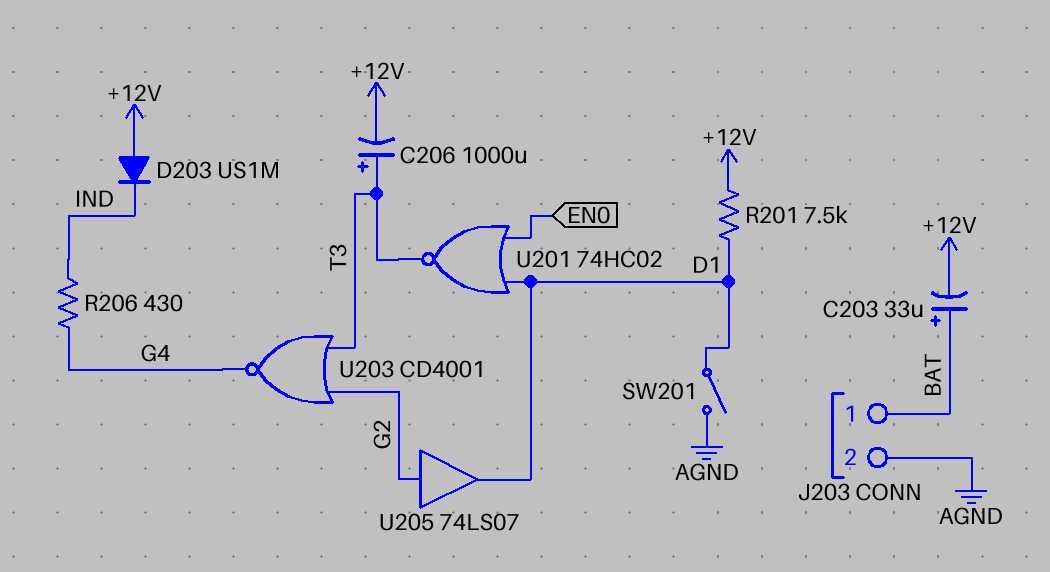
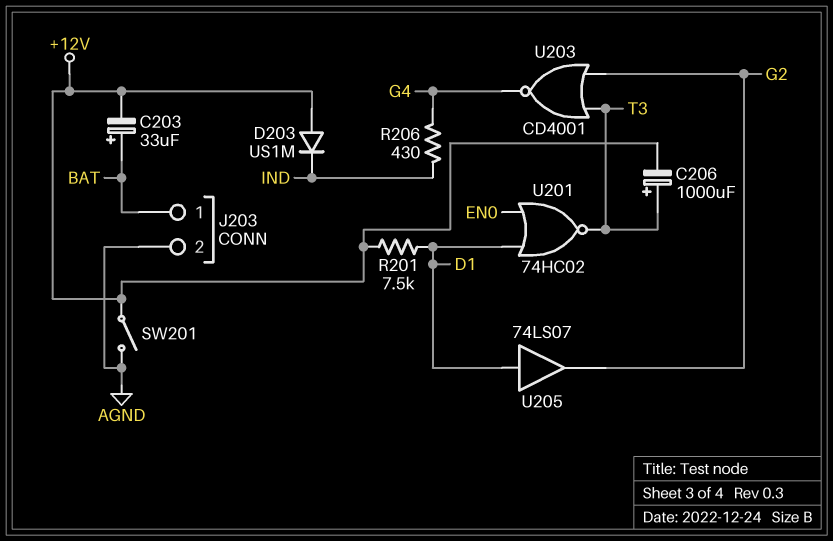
SW201: switch (AGND, D1) -> switch (+12V, AGND)
U205: buffer 74LS07 (in G2, out D1) -> buffer 74LS07 (in D1, out G2)

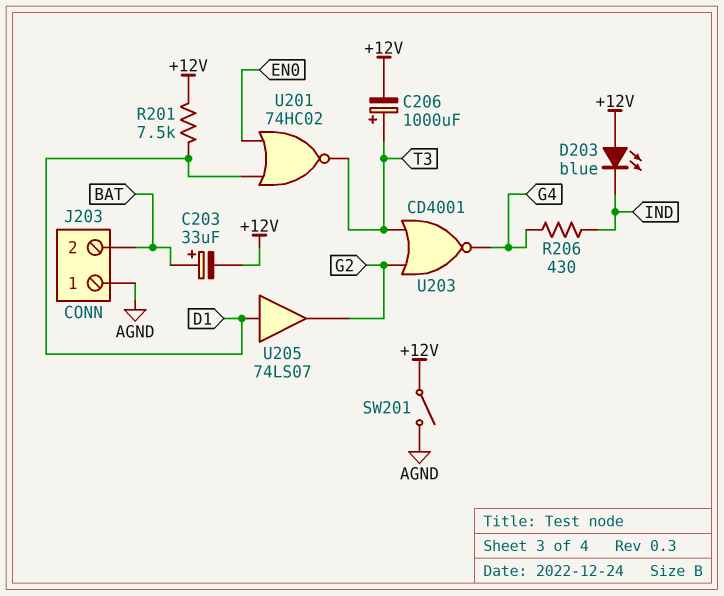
D203: diode US1M (A +12V, K IND) -> LED blue (A +12V, K IND)
J203 pin 1: BAT -> AGND
J203 pin 2: AGND -> BAT

